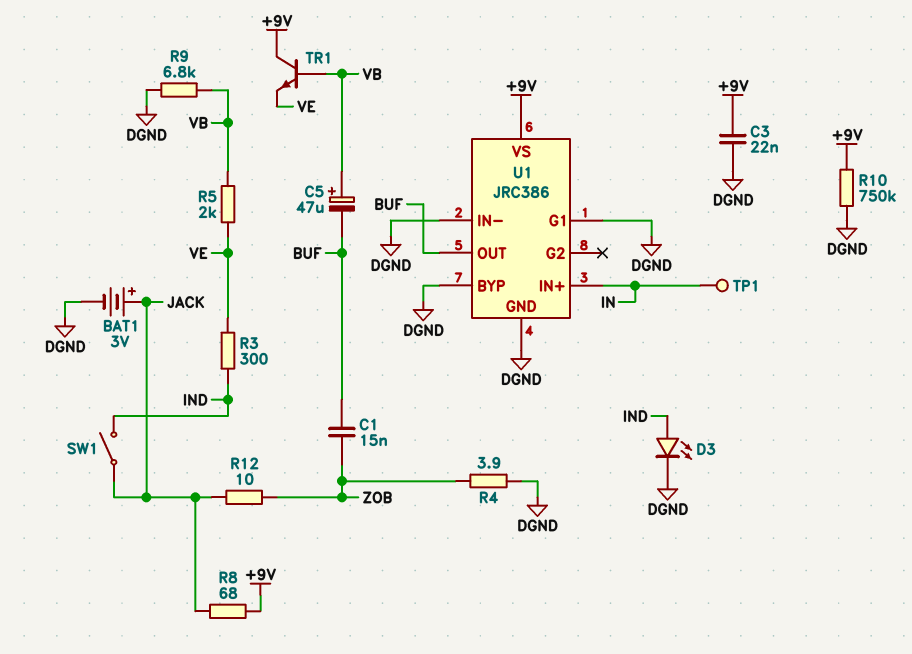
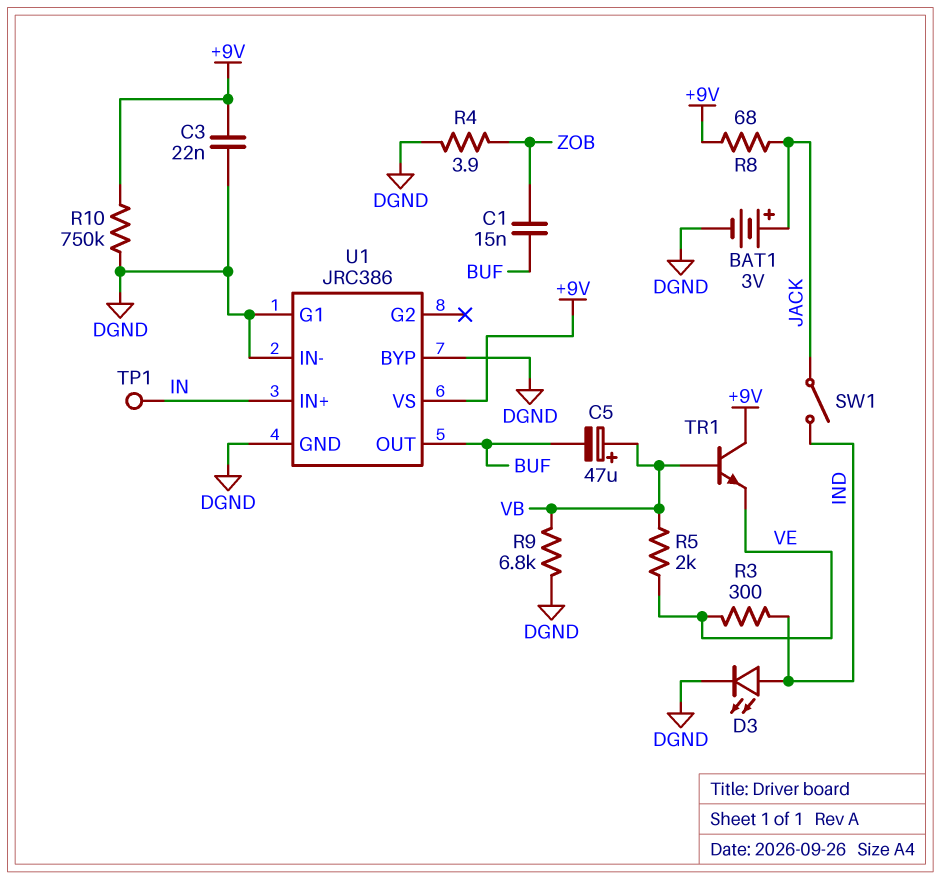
R12: 10 (JACK, ZOB) -> none

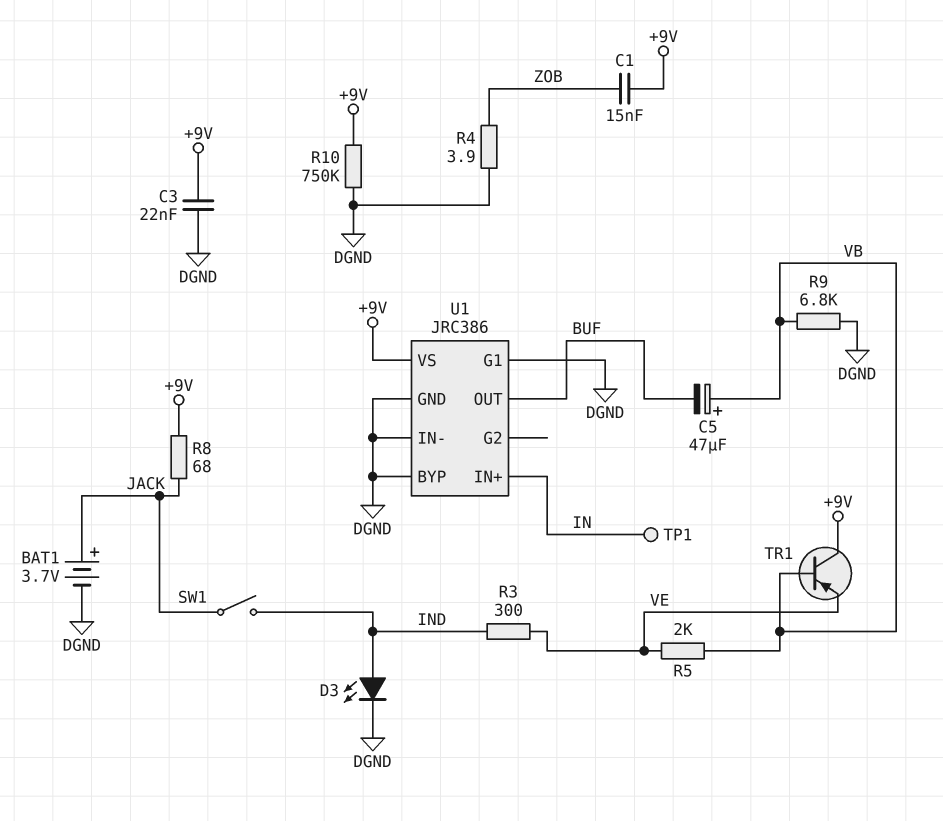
BAT1: 3V (plus JACK, minus DGND) -> 3.7V (plus JACK, minus DGND)
C1: 15nF (BUF, ZOB) -> 15nF (+9V, ZOB)
TR1: NPN (B VB, C +9V, E VE) -> PNP (B VB, C +9V, E VE)

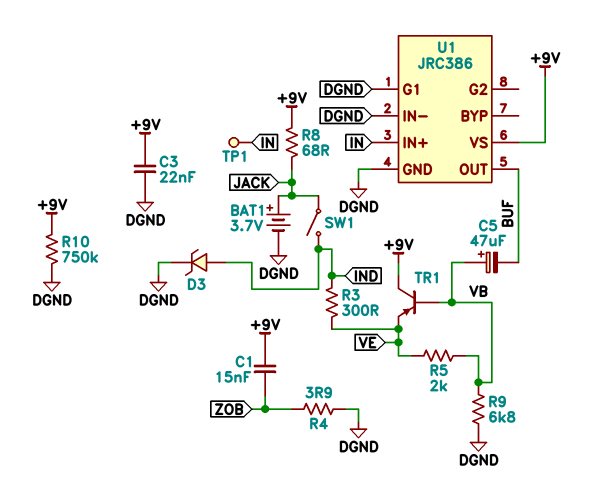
D3: LED (A IND, K DGND) -> zener (A IND, K DGND)
U1 pin BYP: DGND -> none

